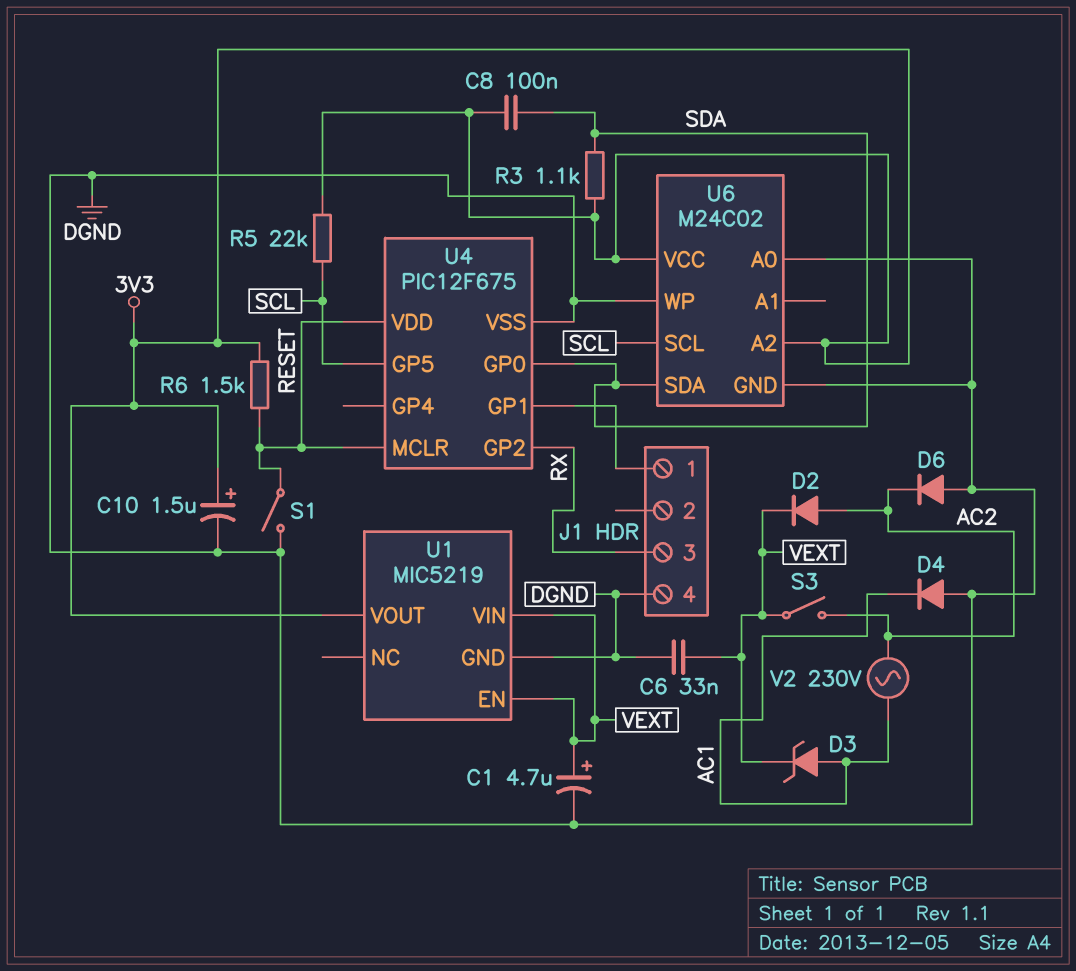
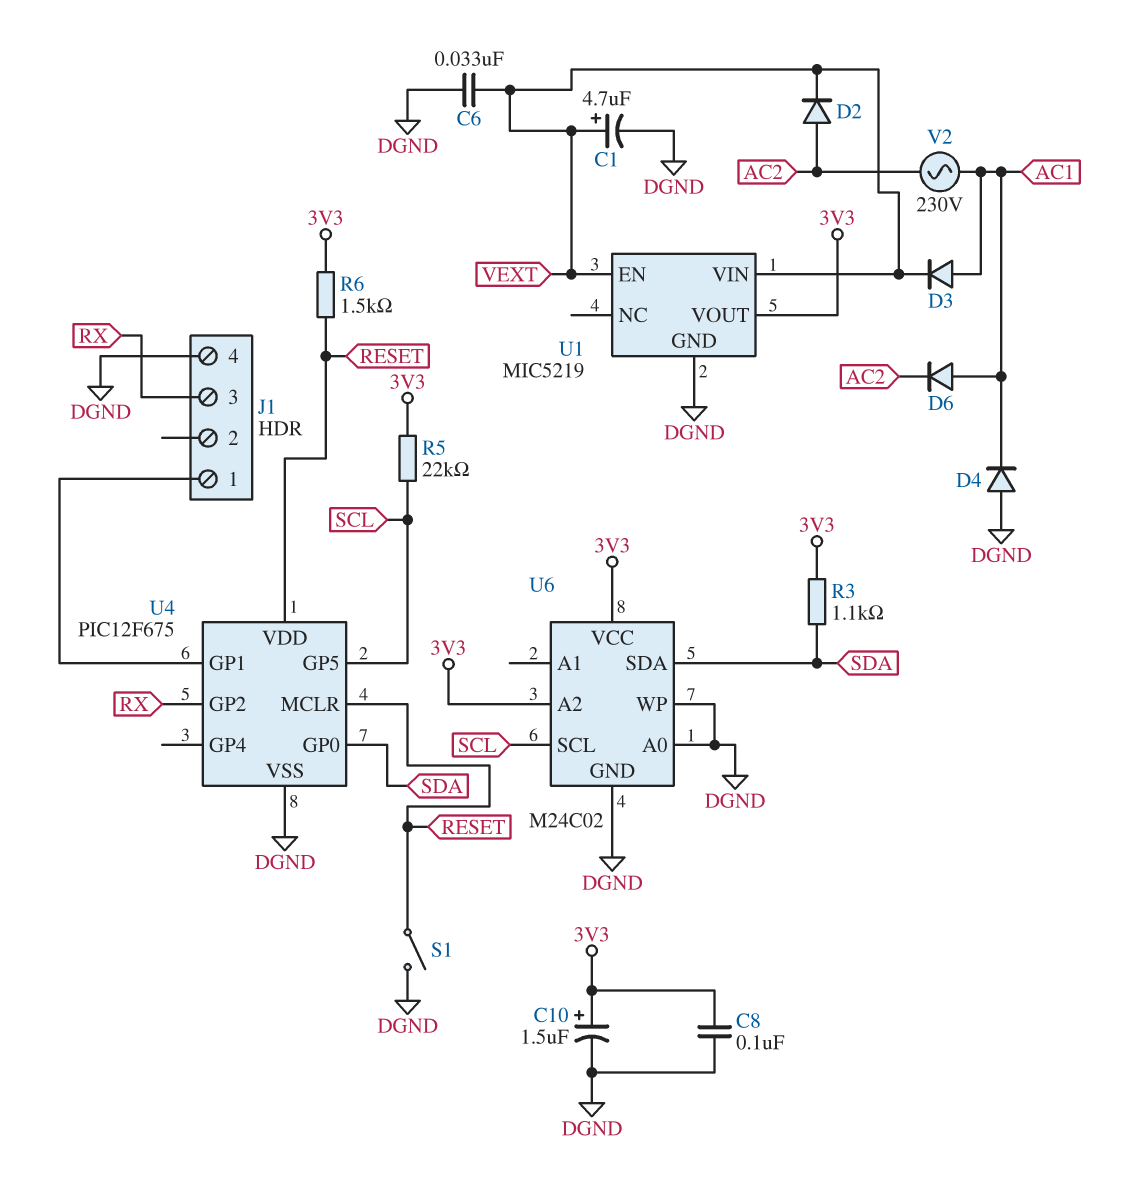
C8: 100nF (3V3, SDA) -> 100nF (3V3, DGND)
D3: zener (A AC1, K VEXT) -> diode (A AC1, K VEXT)
D6: diode (A DGND, K AC2) -> diode (A AC1, K AC2)
S3: switch (AC2, VEXT) -> none

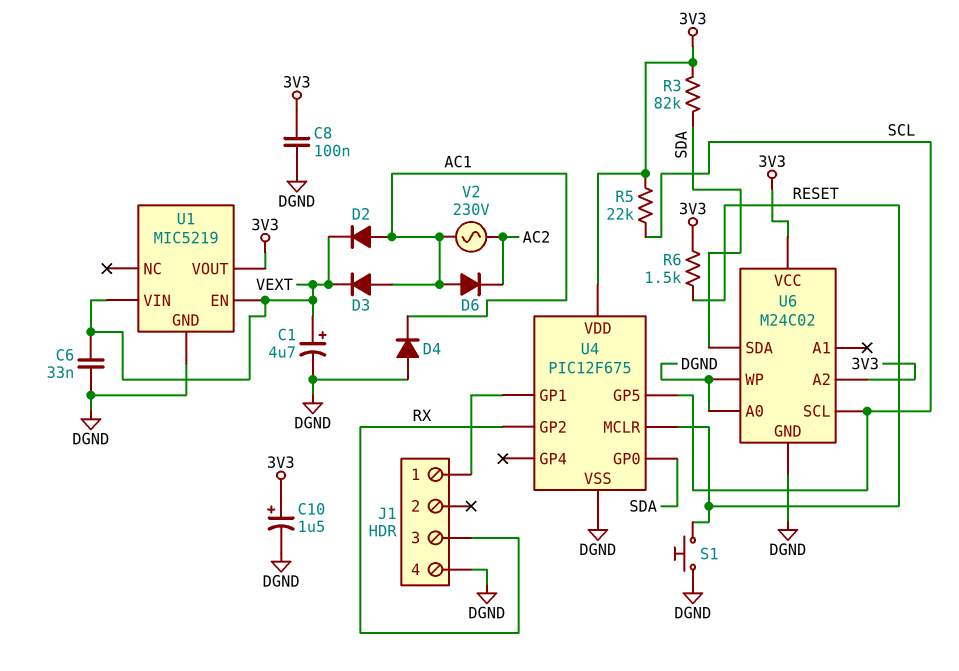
D2: diode (A AC2, K VEXT) -> diode (A AC1, K VEXT)
R3: 1.1k (3V3, SDA) -> 82k (3V3, SDA)
S1: switch (DGND, RESET) -> button (DGND, RESET)
U4 pin VDD: RESET -> 3V3

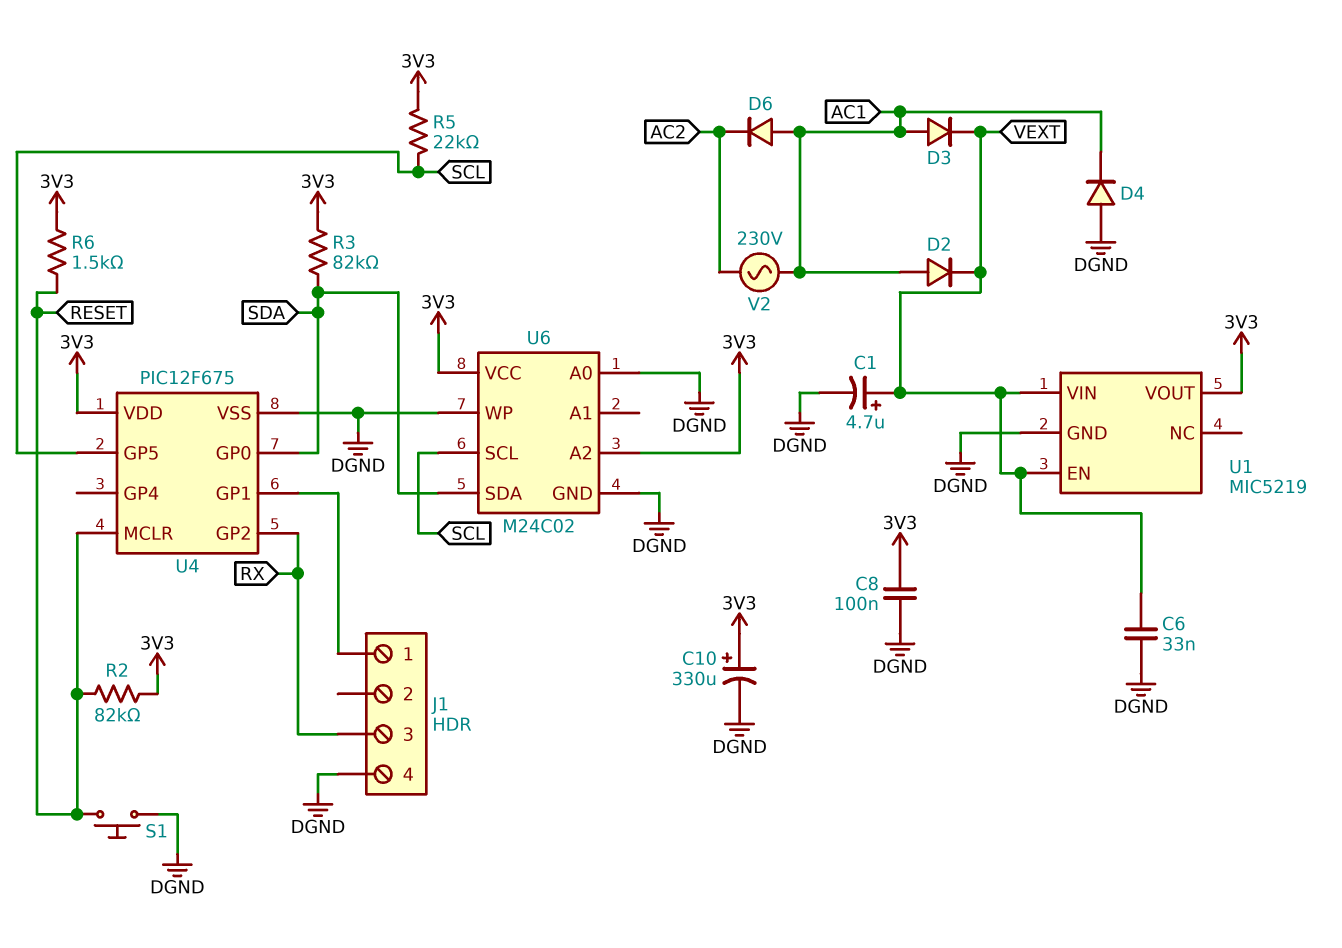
C10: 1.5uF (plus 3V3, minus DGND) -> 330uF (plus 3V3, minus DGND)
R2: none -> 82k (3V3, RESET)

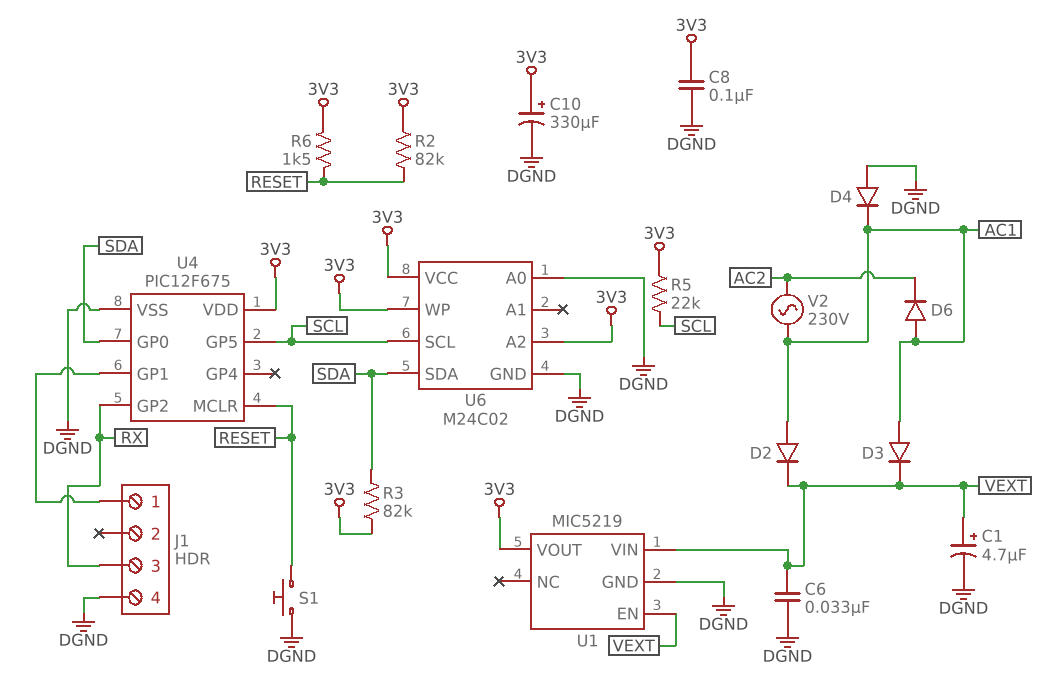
U6 pin WP: DGND -> 3V3

